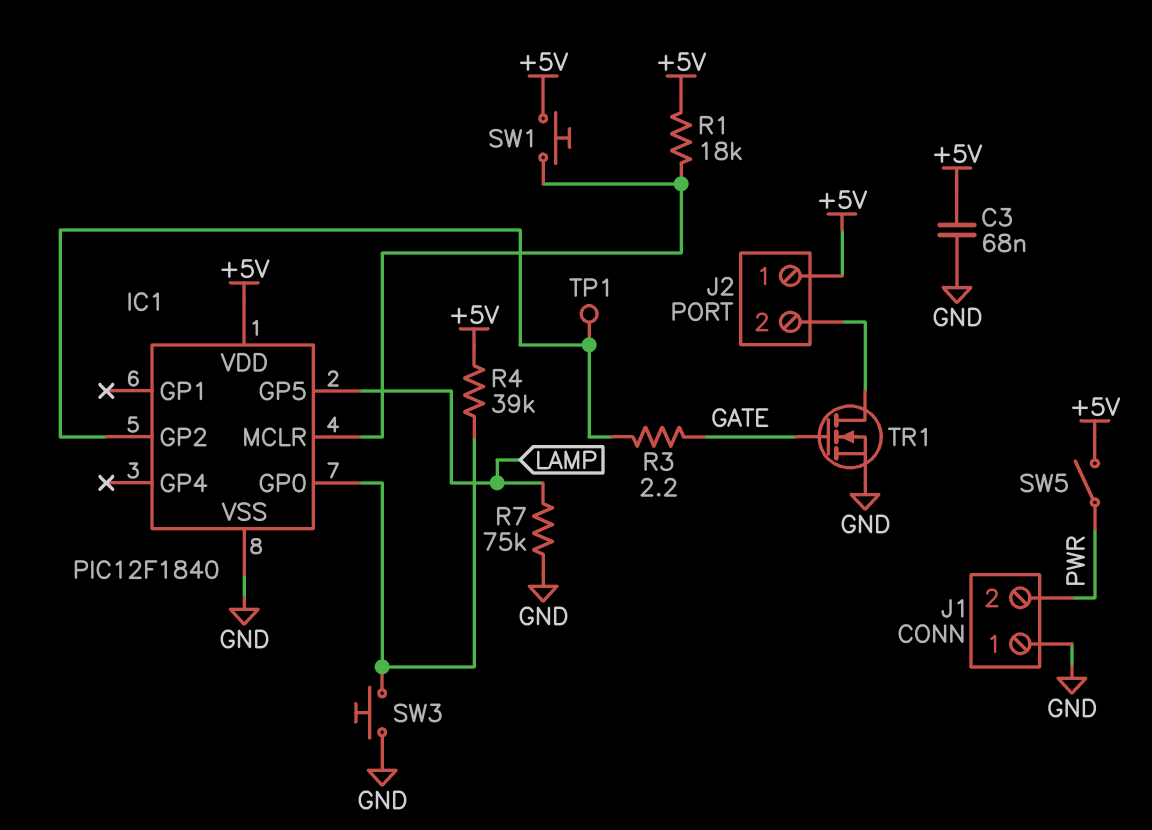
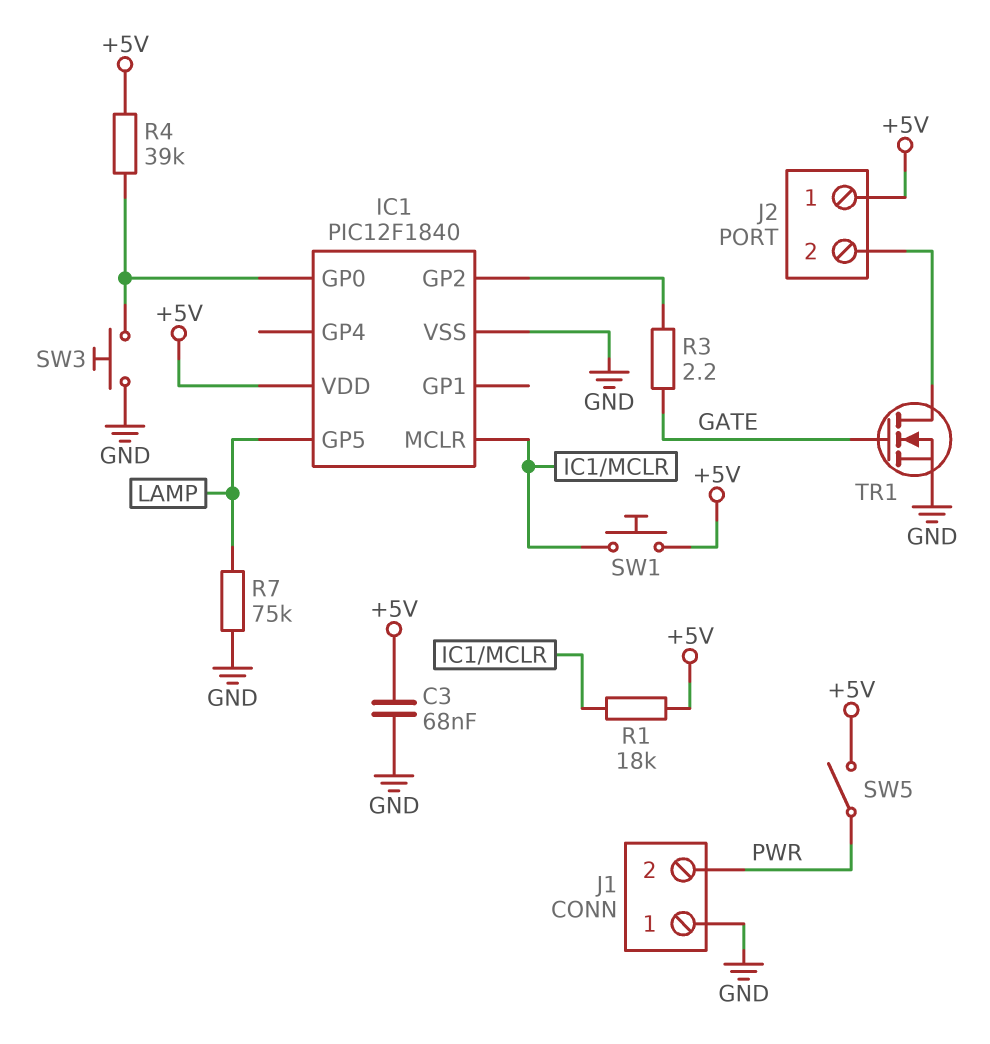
TP1: test point (IC1/GP2) -> none

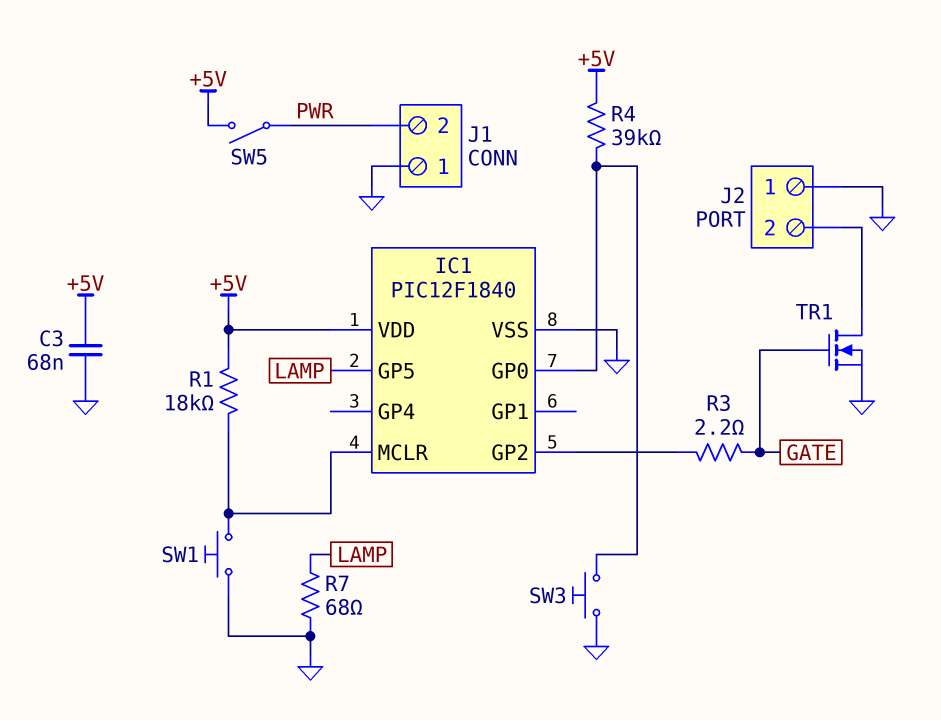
J2 pin 1: +5V -> GND
R7: 75k (GND, LAMP) -> 68 (GND, LAMP)
SW1: button (+5V, IC1/MCLR) -> button (GND, IC1/MCLR)

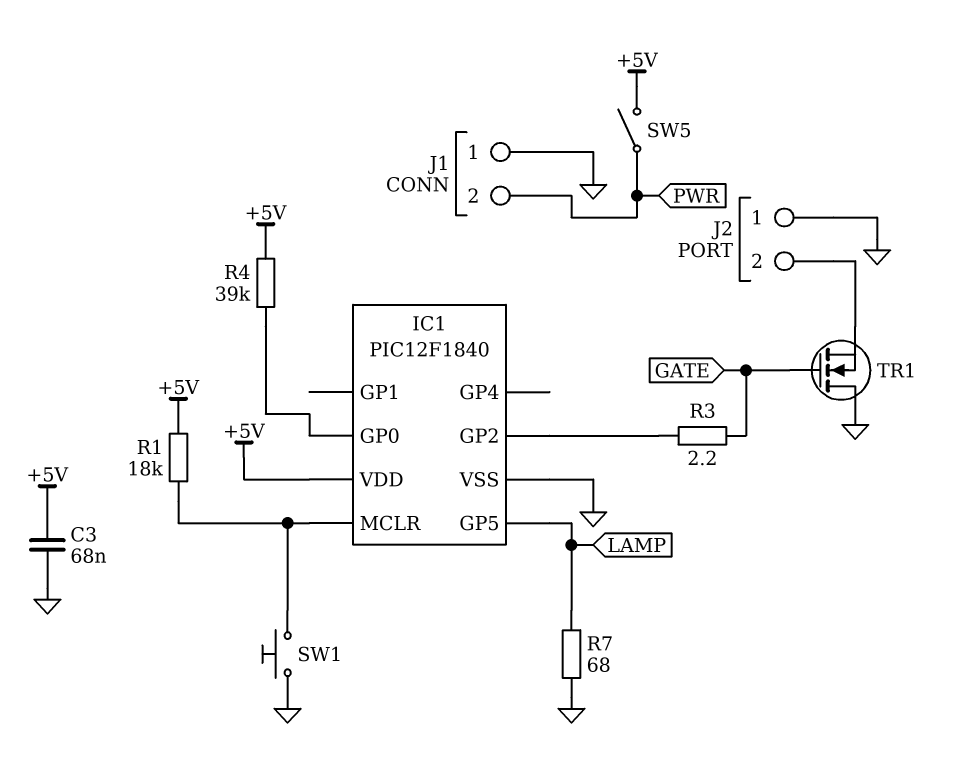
SW3: button (GND, IC1/GP0) -> none
TR1: NMOS (G GATE, D J2/2, S GND) -> NMOS (G GATE, D GND, S J2/2)

